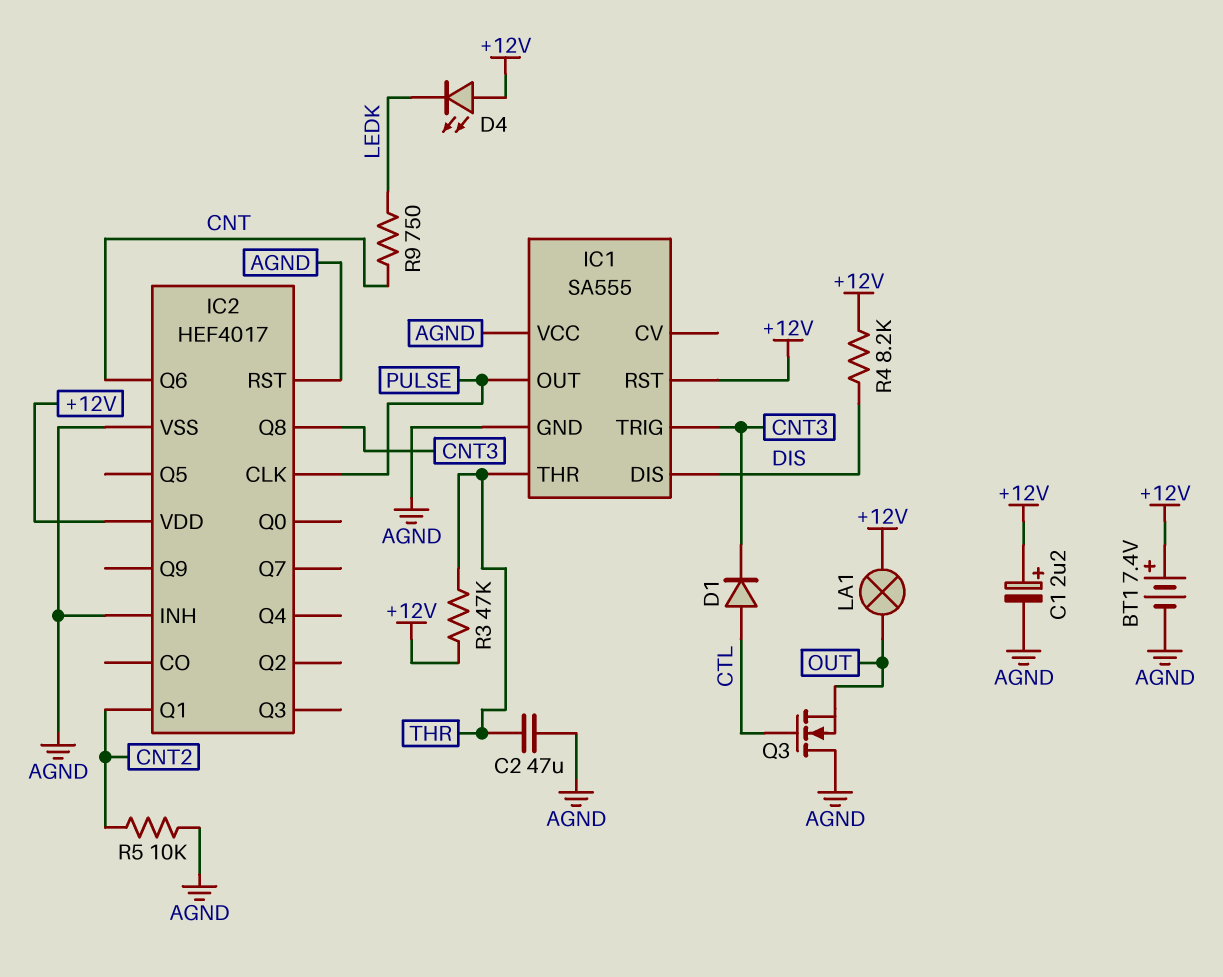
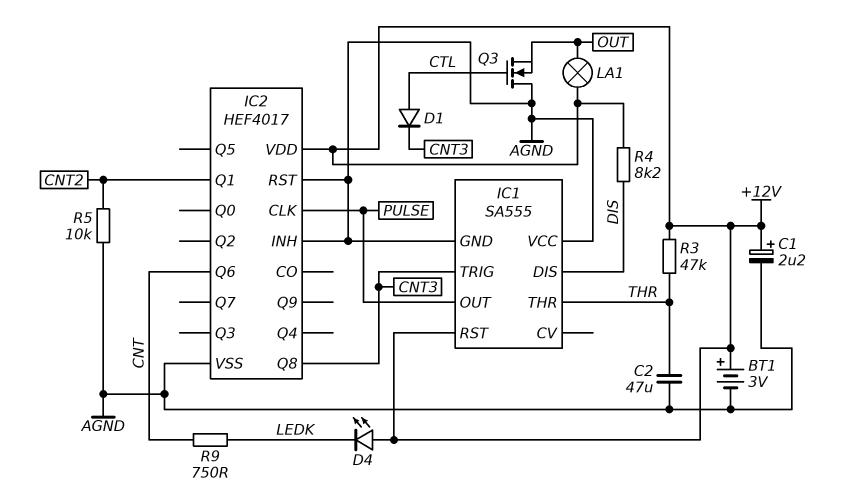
BT1: 7.4V (plus +12V, minus AGND) -> 3V (plus +12V, minus AGND)

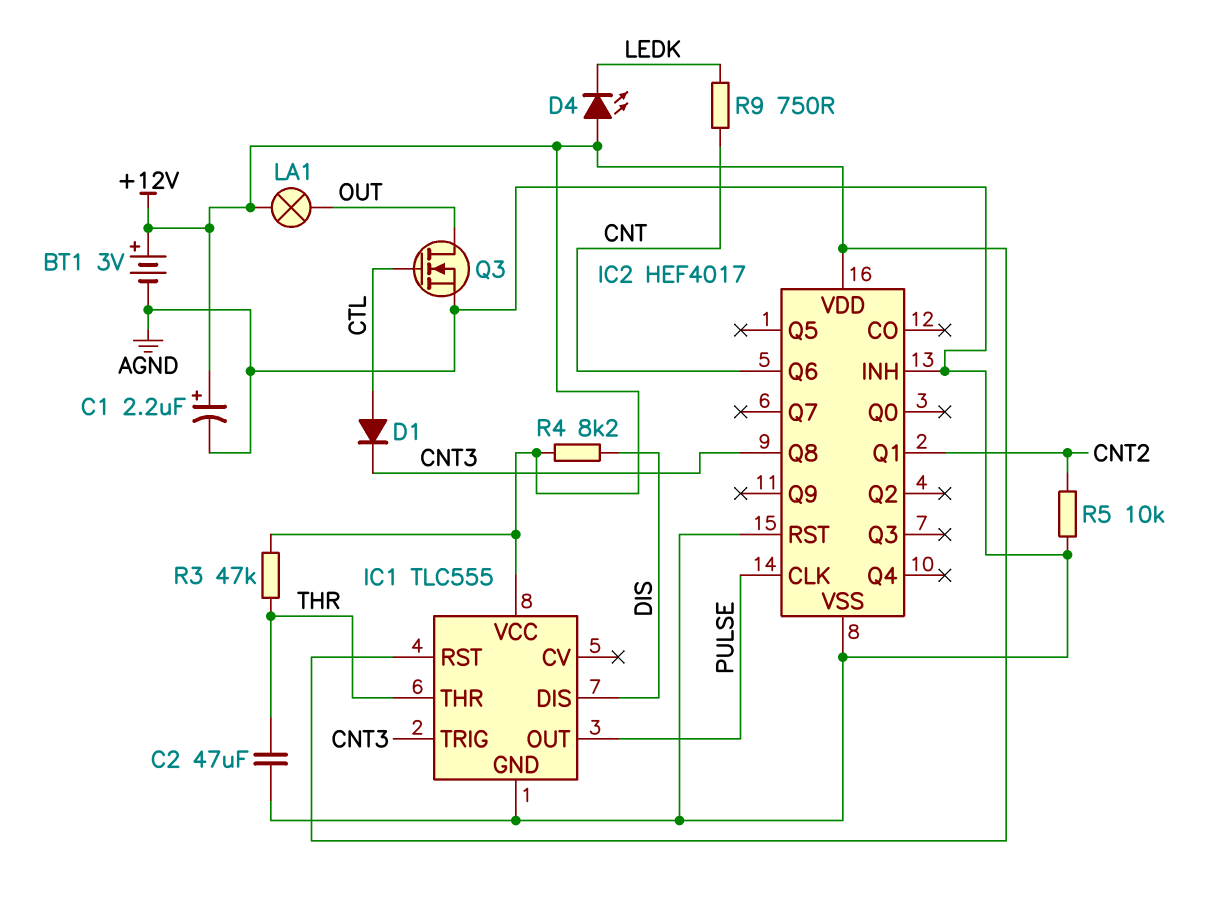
IC1: SA555 -> TLC555
IC1 pin VCC: AGND -> +12V
Q3: NMOS (G CTL, D AGND, S OUT) -> NMOS (G CTL, D OUT, S AGND)

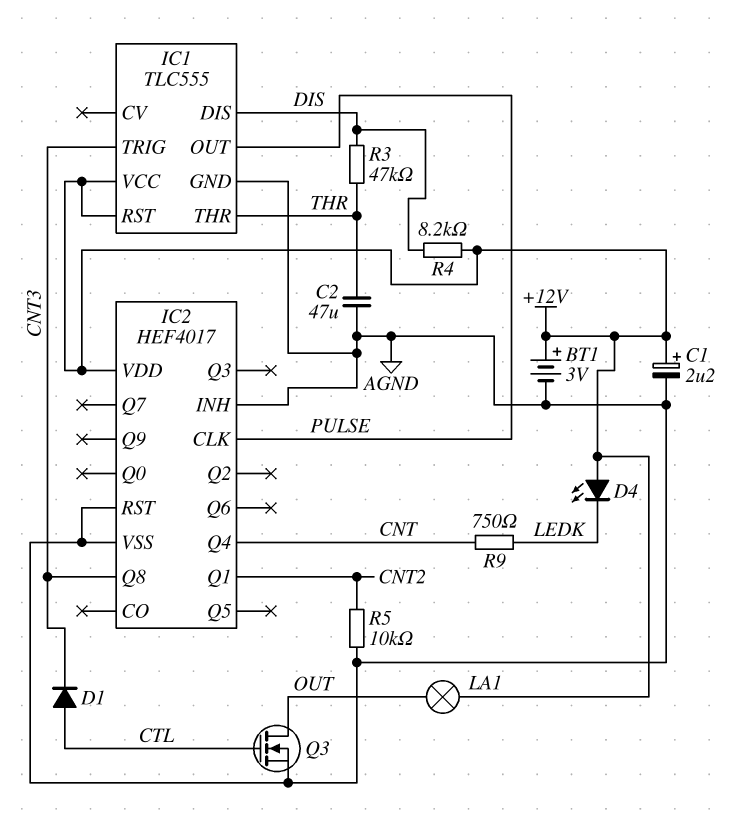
IC2 pin Q4: none -> CNT
IC2 pin Q6: CNT -> none
R3: 47k (+12V, THR) -> 47k (DIS, THR)

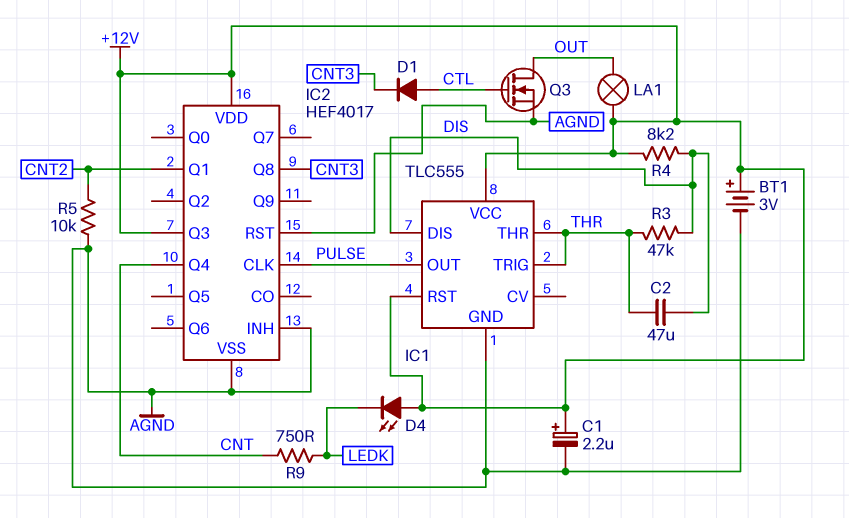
C2: 47uF (AGND, THR) -> 47uF (DIS, THR)
IC1 pin TRIG: CNT3 -> THR
IC2 pin Q3: none -> +12V

